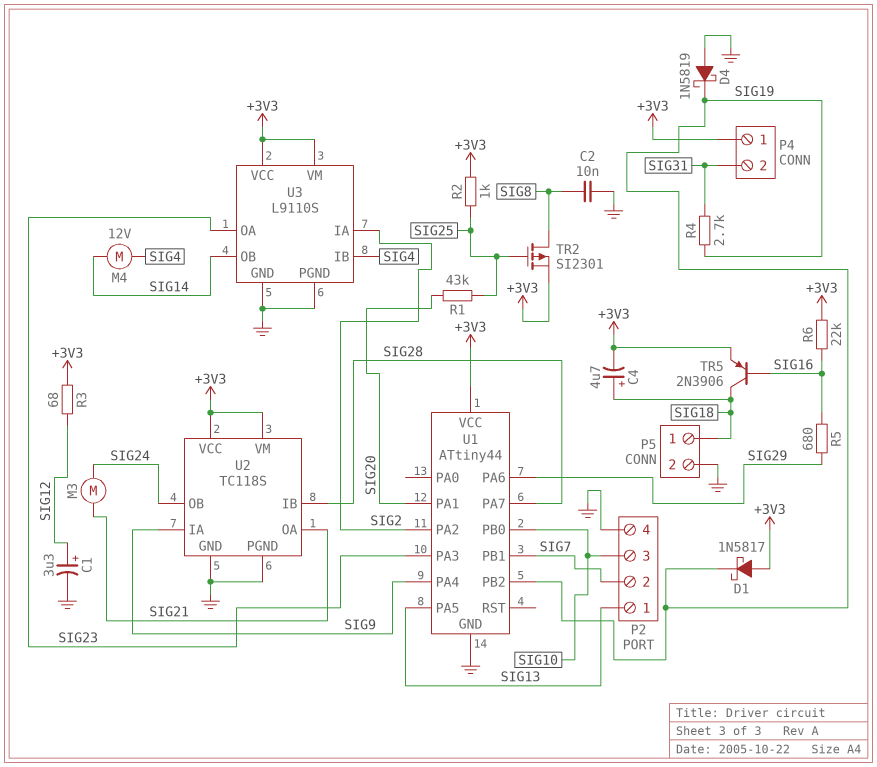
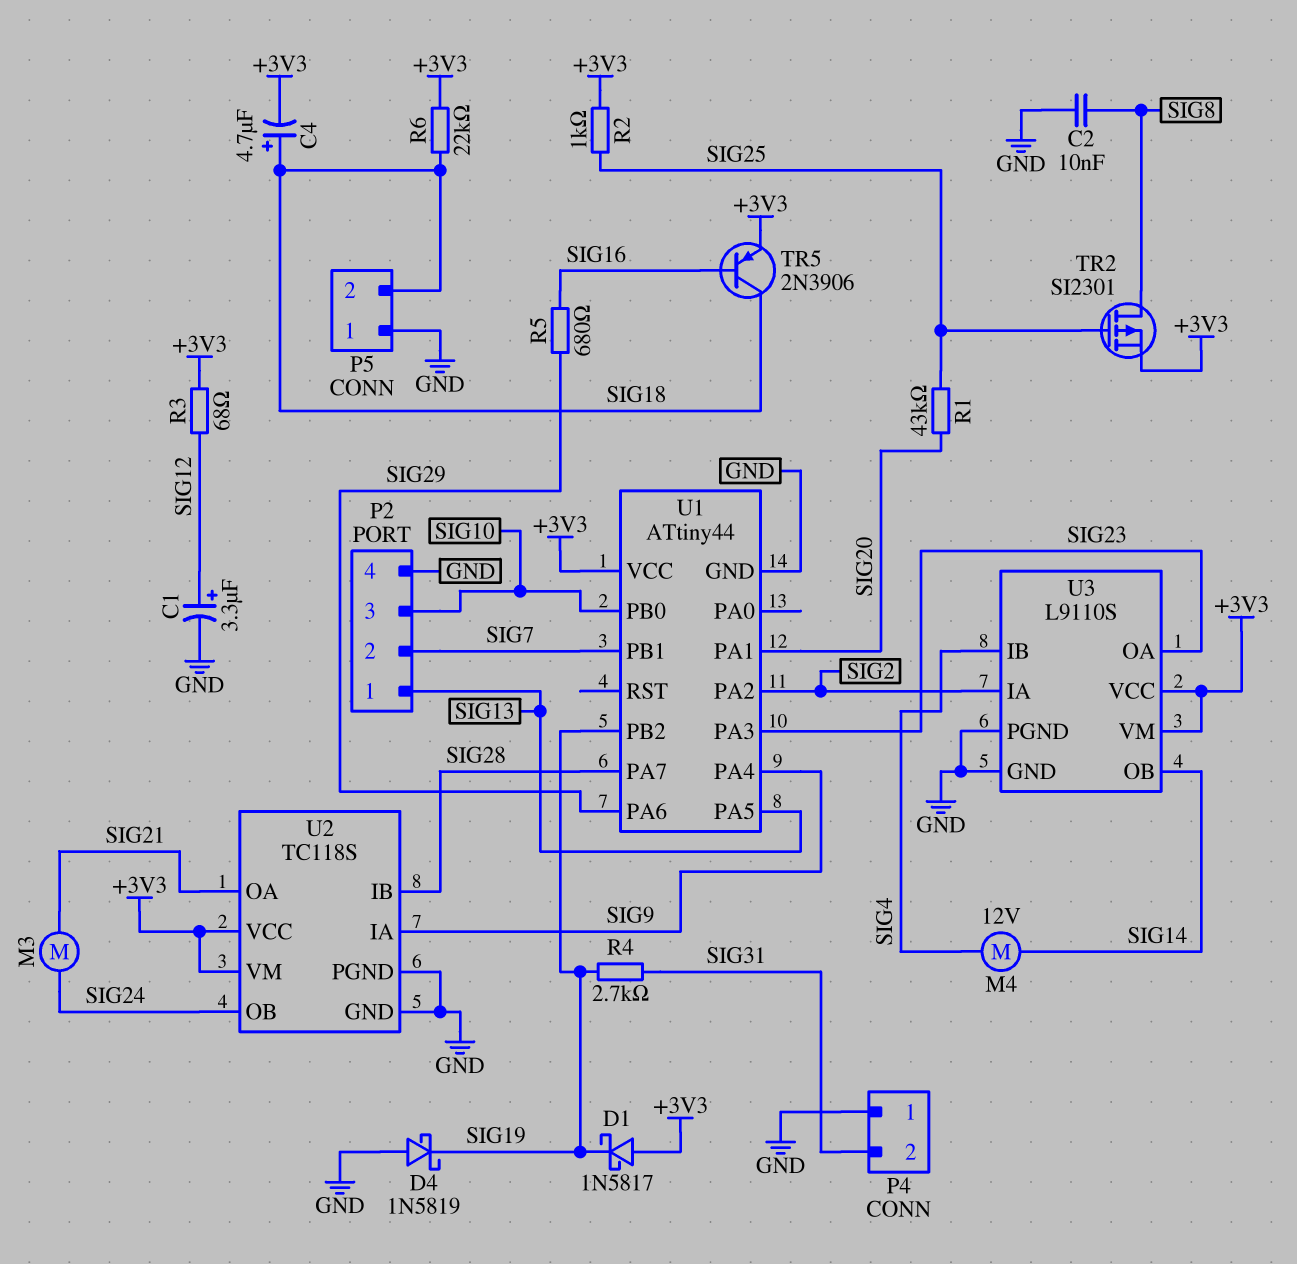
P4 pin 1: +3V3 -> GND
P5 pin 1: SIG18 -> GND
P5 pin 2: GND -> SIG18
R6: 22k (+3V3, SIG16) -> 22k (+3V3, SIG18)

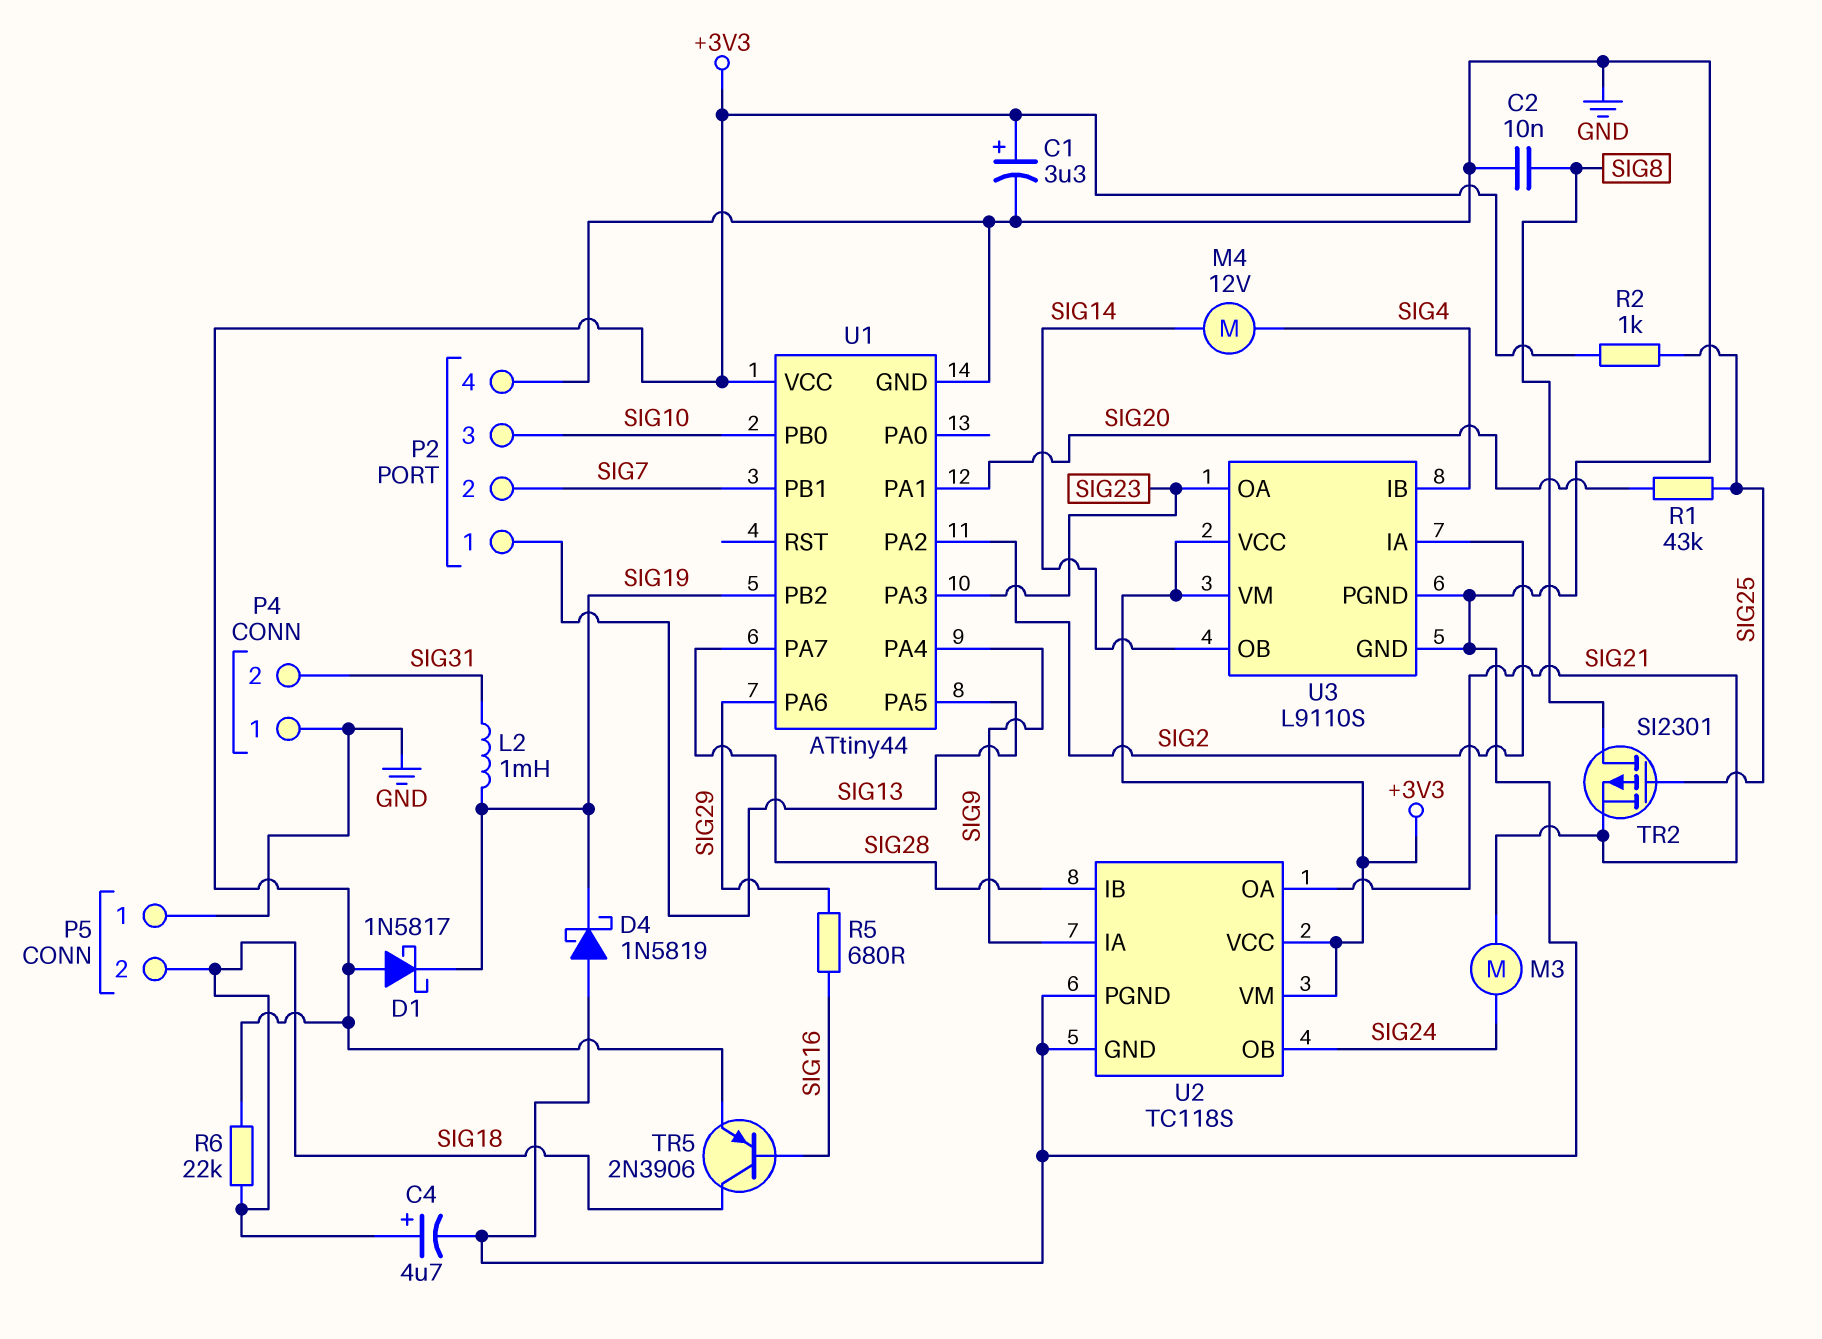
C1: 3.3uF (plus SIG12, minus GND) -> 3.3uF (plus +3V3, minus GND)
C4: 4.7uF (plus SIG18, minus +3V3) -> 4.7uF (plus SIG18, minus GND)
L2: none -> 1mH (SIG19, SIG31)
R3: 68 (+3V3, SIG12) -> none
R4: 2.7k (SIG19, SIG31) -> none
TR2: PMOS SI2301 (G SIG25, D SIG8, S +3V3) -> PMOS SI2301 (G SIG25, D SIG8, S SIG21)

